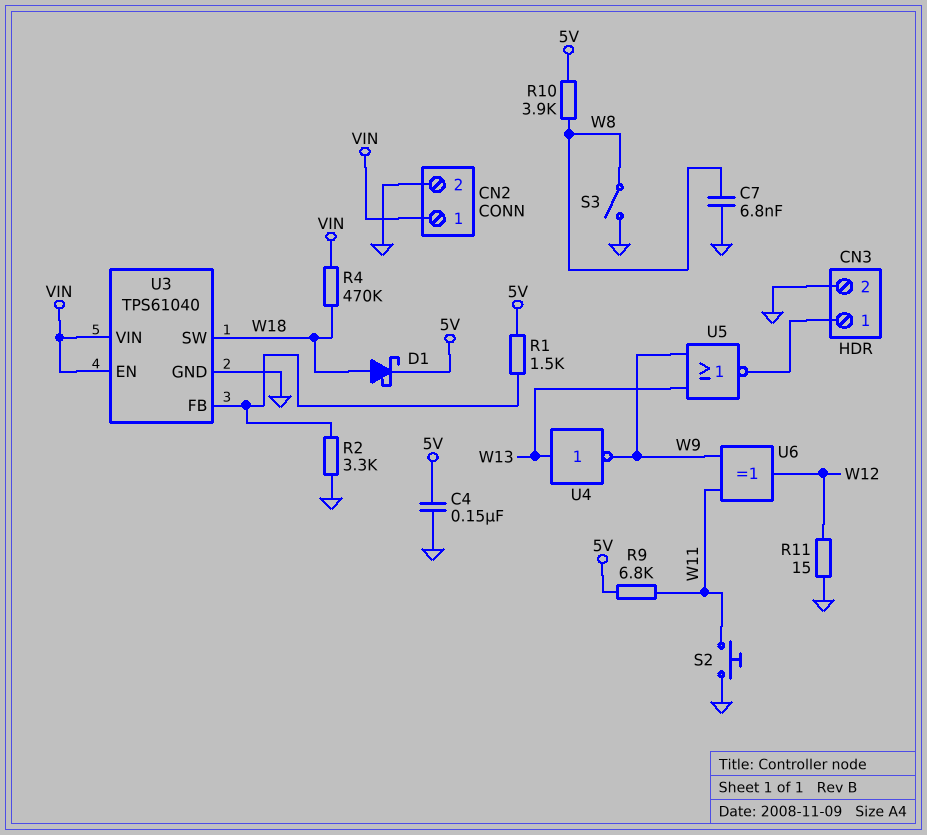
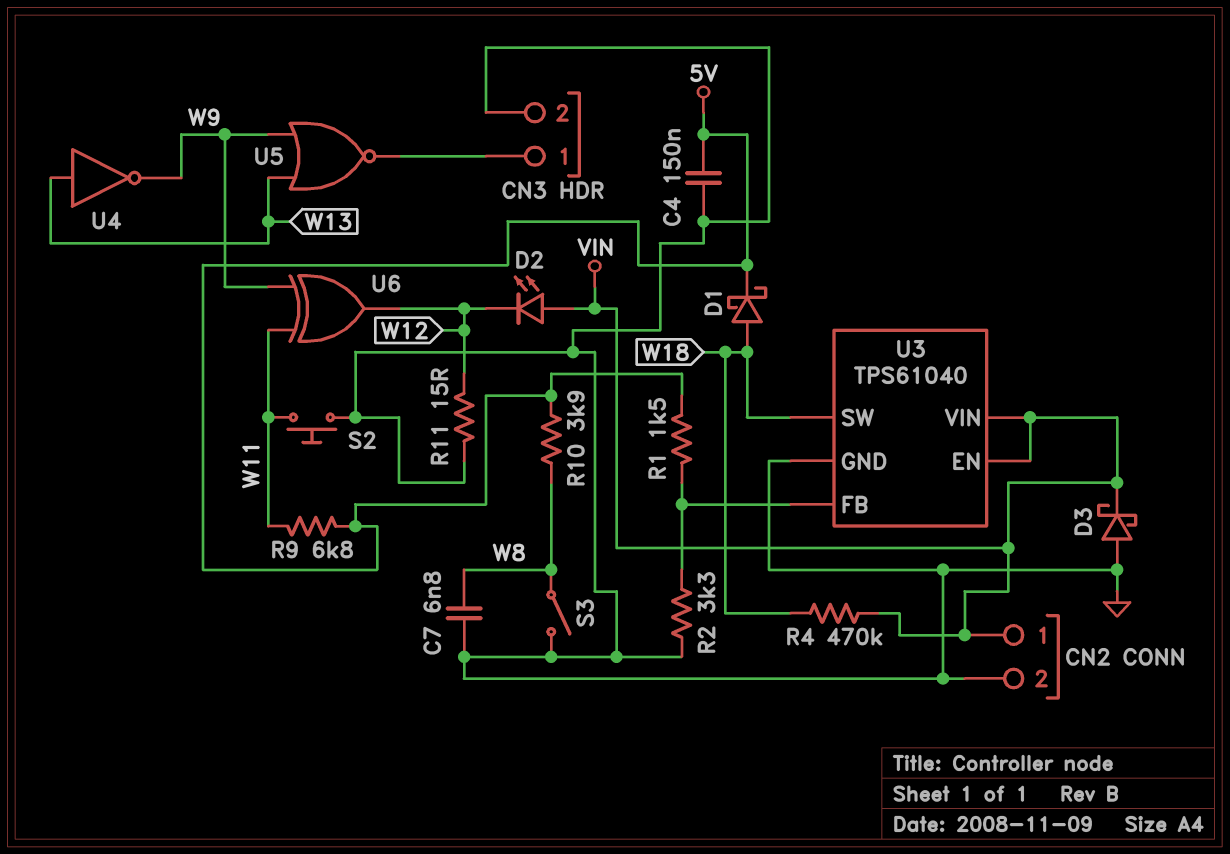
D2: none -> LED (A VIN, K W12)
D3: none -> schottky (A GND, K VIN)

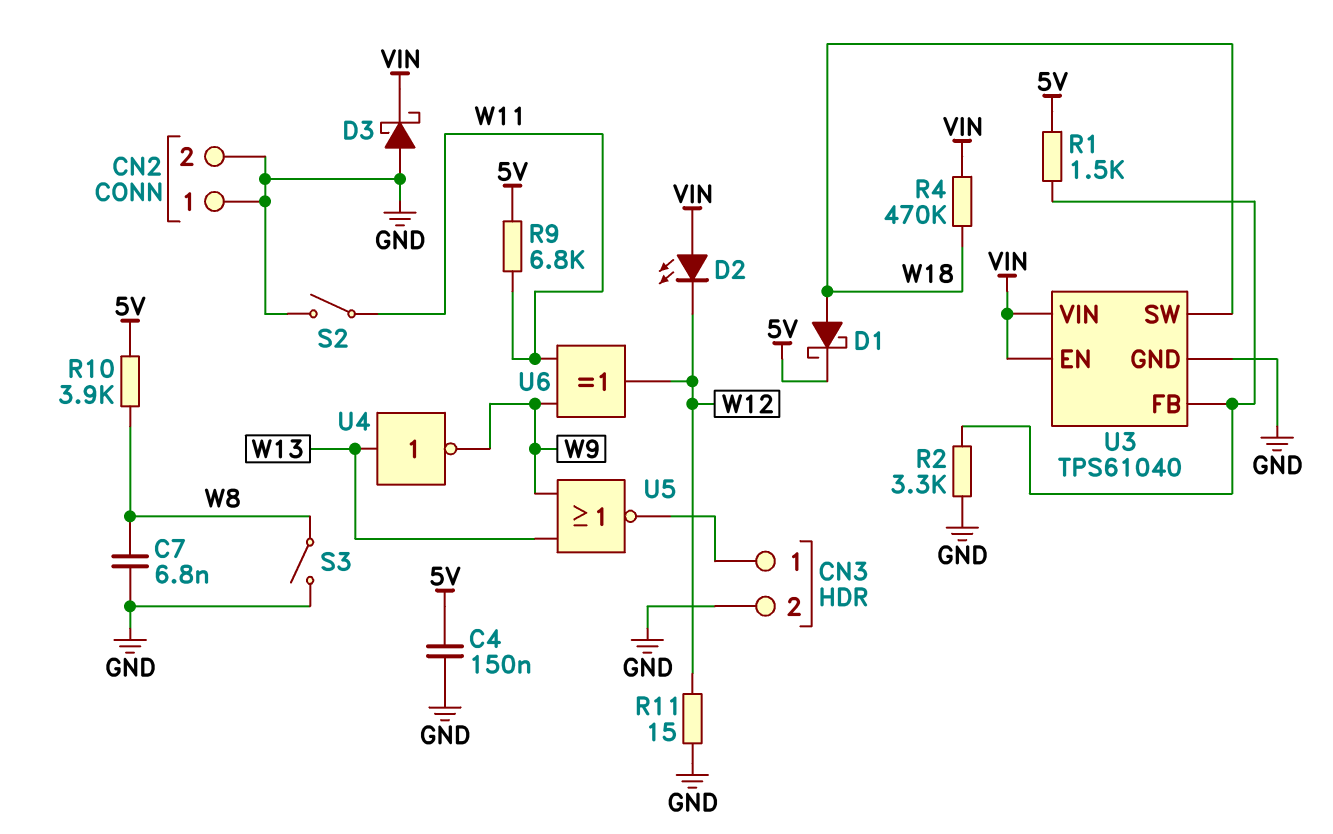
CN2 pin 1: VIN -> GND
S2: button (GND, W11) -> switch (GND, W11)

